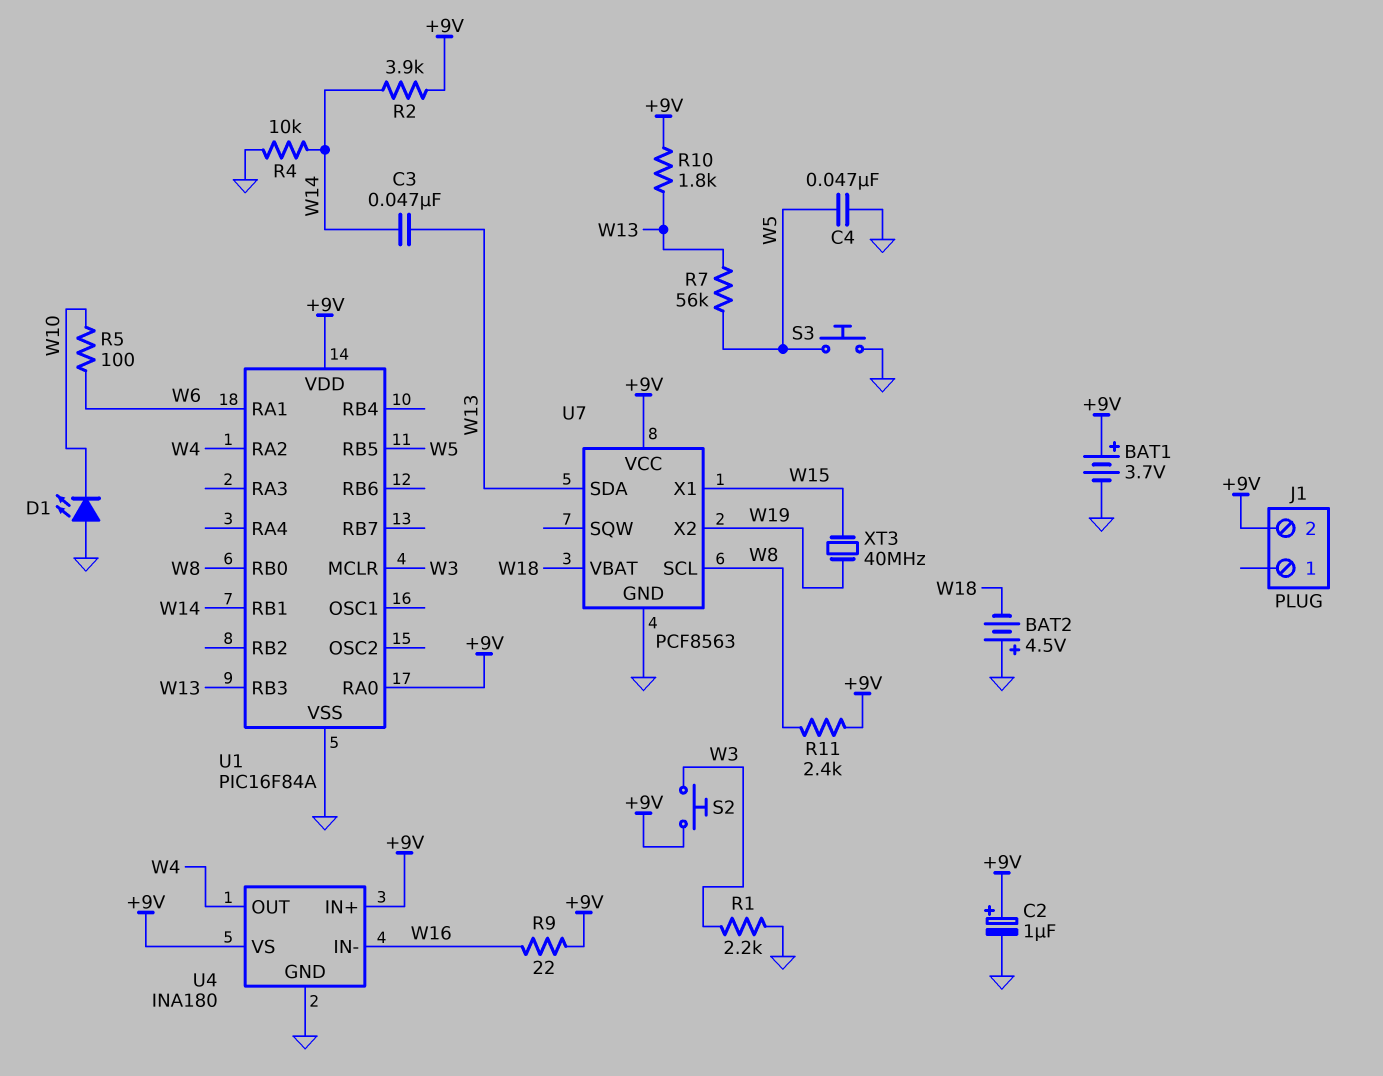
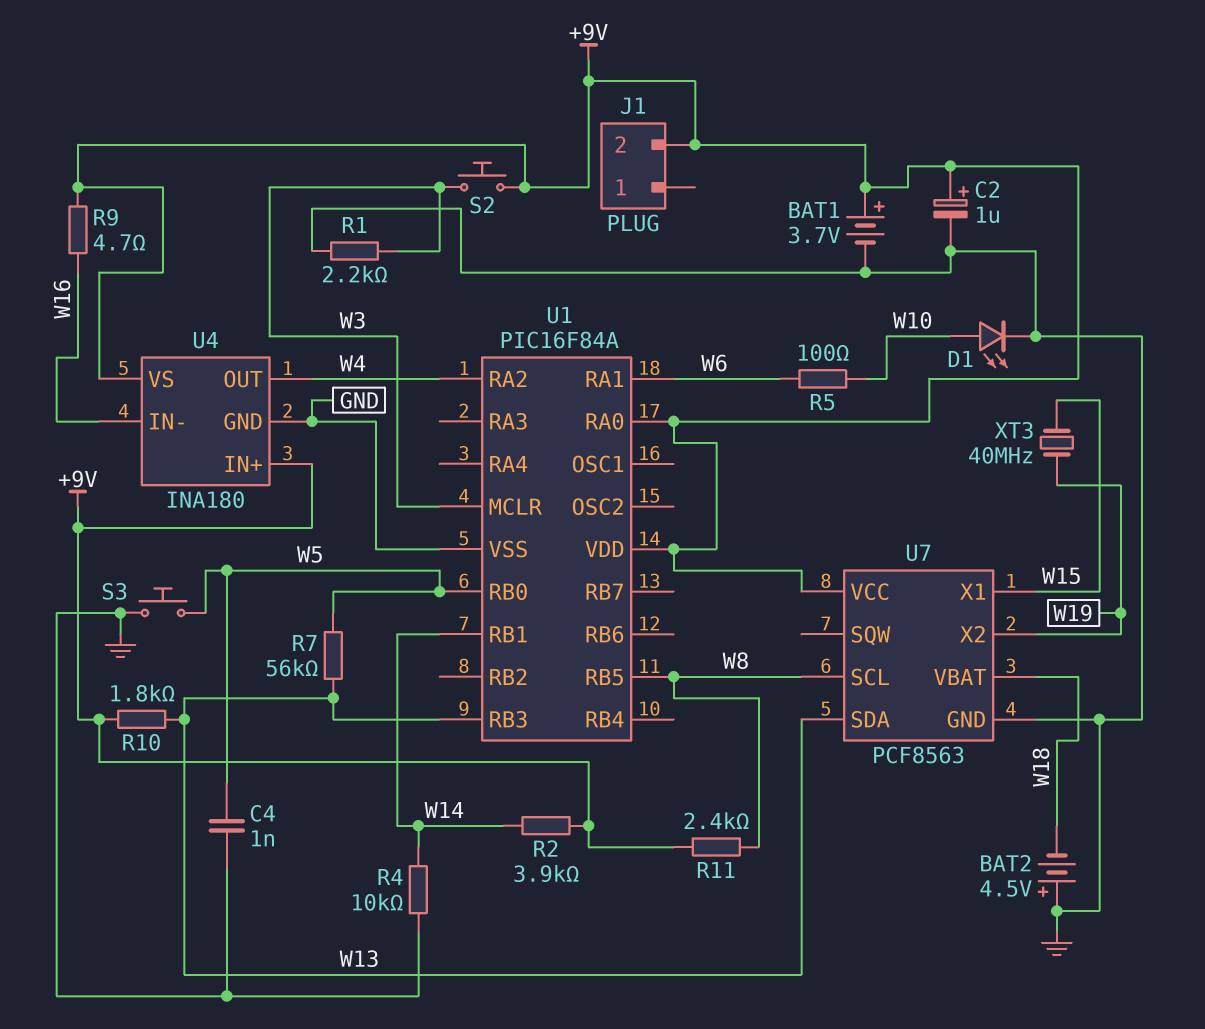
C3: 47nF (W13, W14) -> none
C4: 47nF (GND, W5) -> 1nF (GND, W5)
D1: LED (A GND, K W10) -> LED (A W10, K GND)
R9: 22 (+9V, W16) -> 4.7 (+9V, W16)
U1 pin RB0: W8 -> W5
U1 pin RB5: W5 -> W8

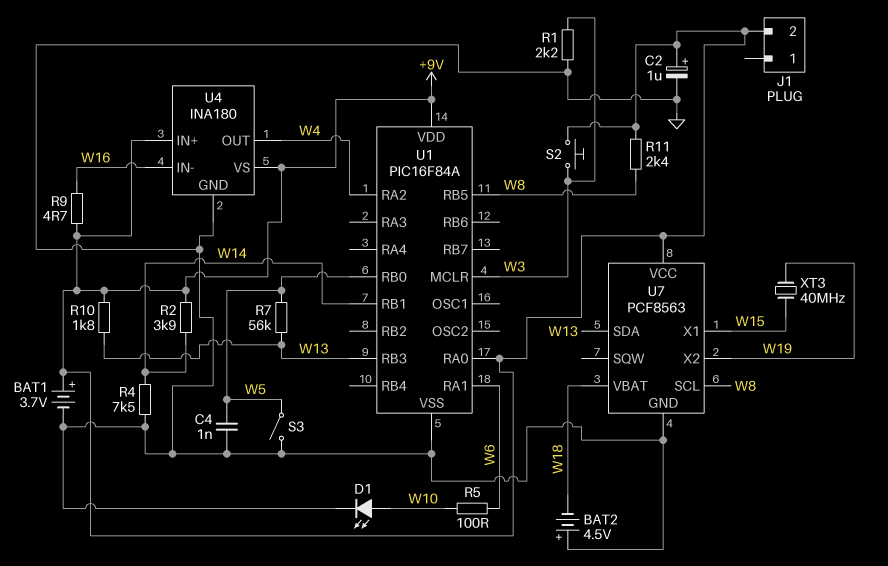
R4: 10k (GND, W14) -> 7.5k (GND, W14)
S3: button (GND, W5) -> switch (GND, W5)

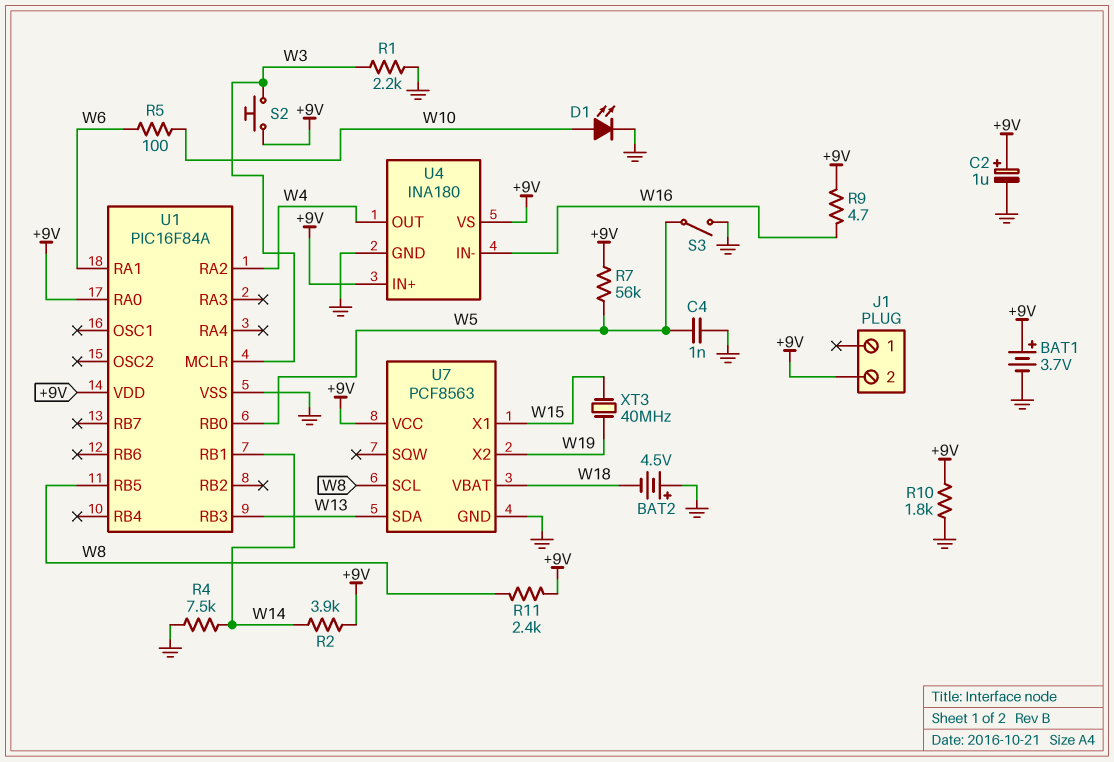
R7: 56k (W5, W13) -> 56k (+9V, W5)
R10: 1.8k (+9V, W13) -> 1.8k (+9V, GND)

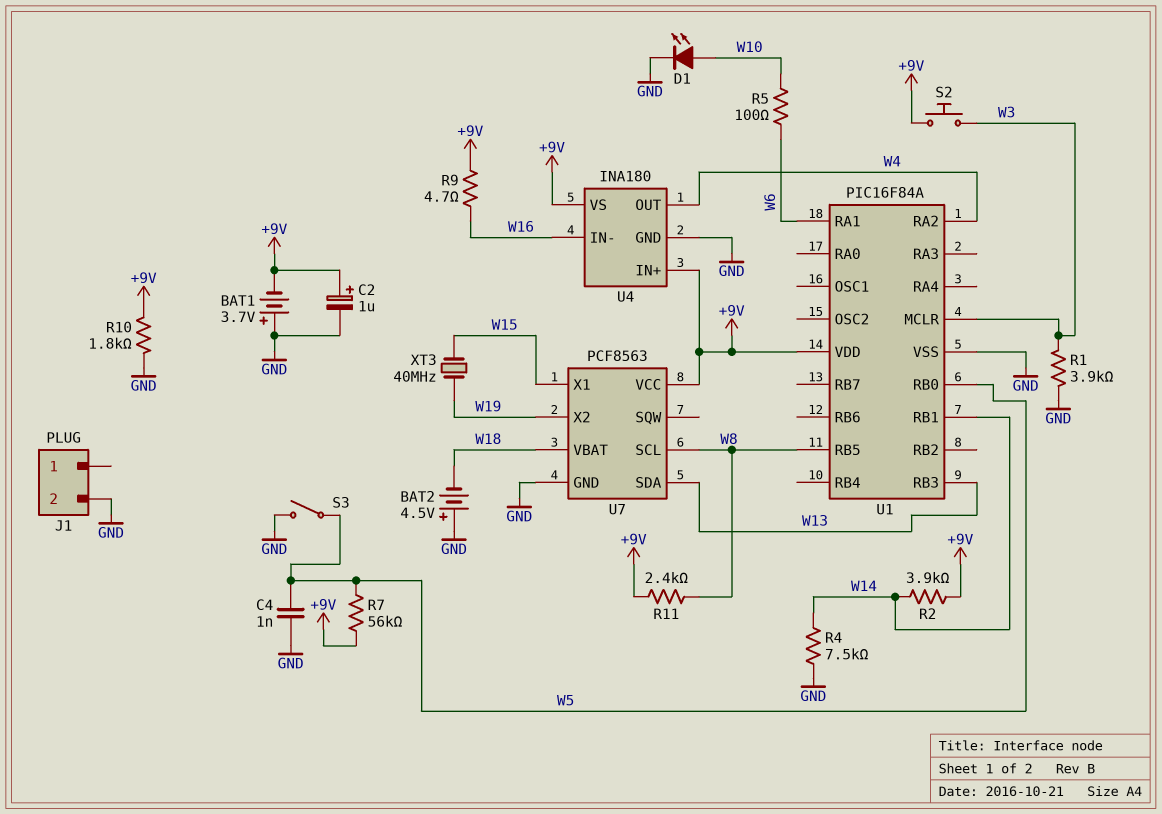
BAT1: 3.7V (plus +9V, minus GND) -> 3.7V (plus GND, minus +9V)
J1 pin 2: +9V -> GND
R1: 2.2k (GND, W3) -> 3.9k (GND, W3)
U1 pin RA0: +9V -> none

